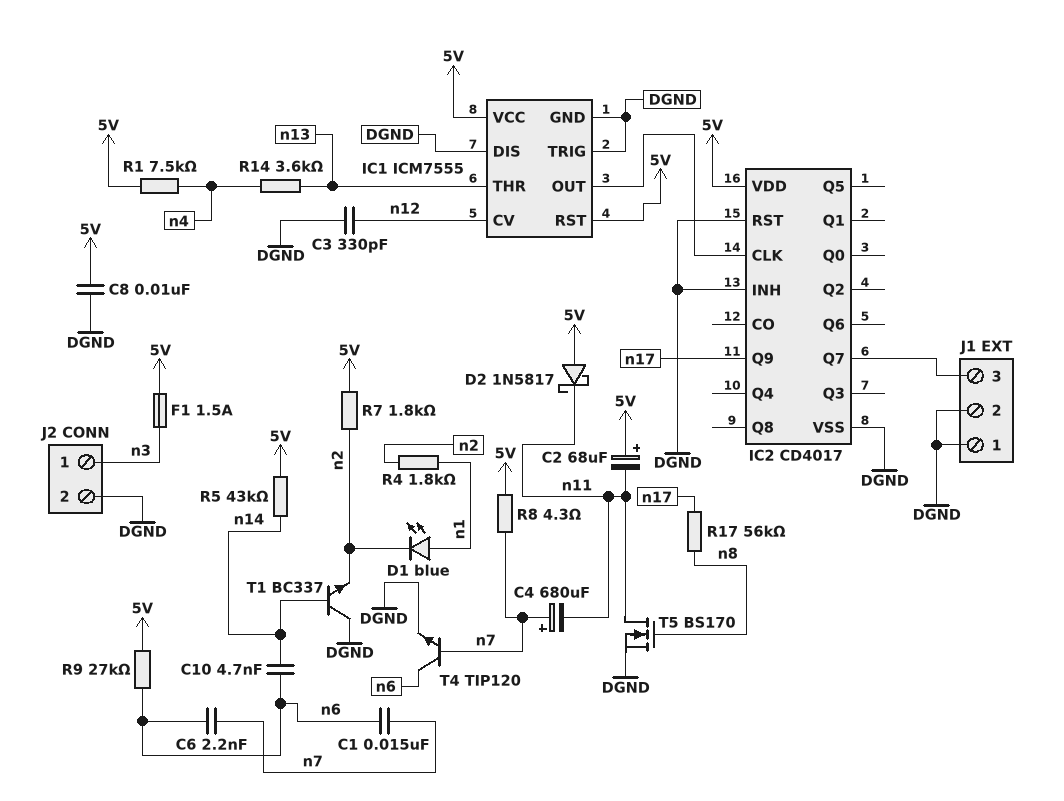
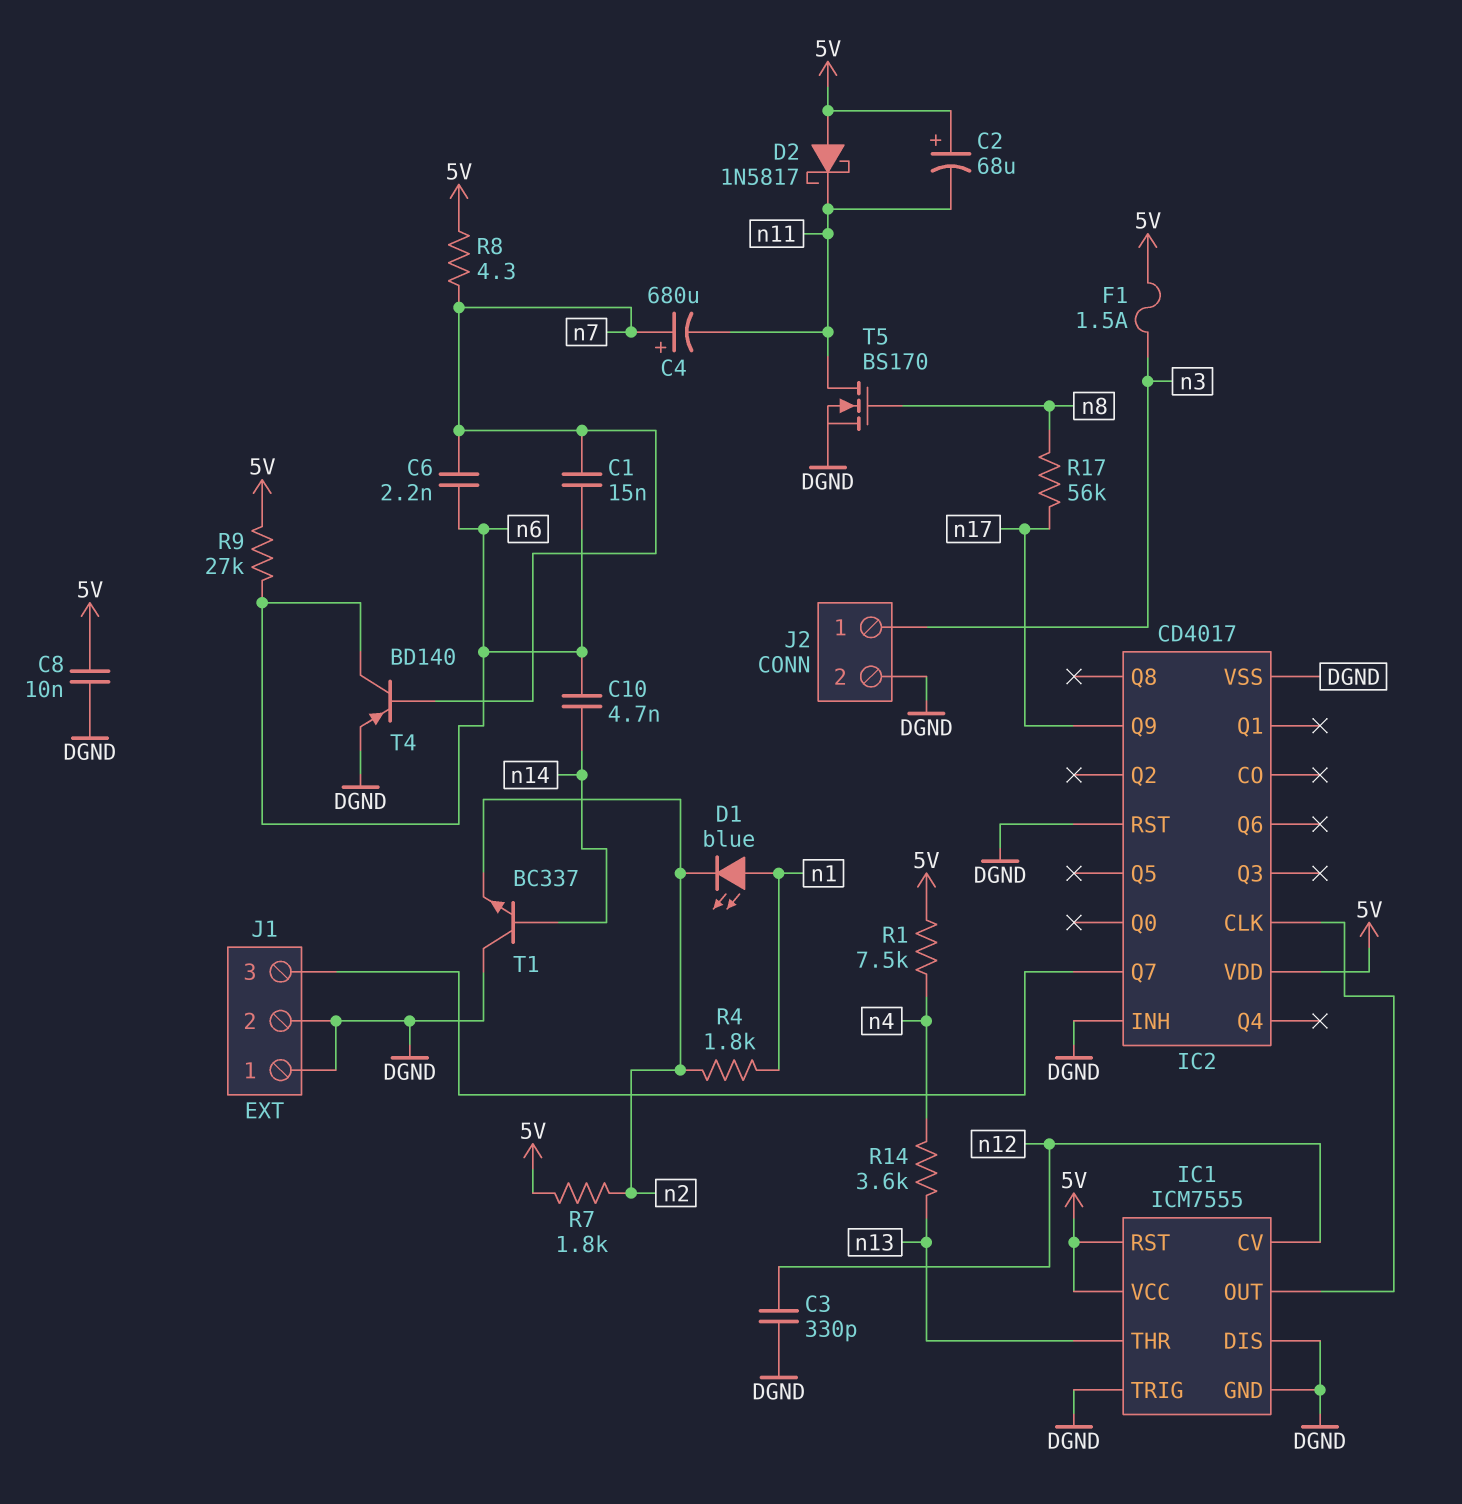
R5: 43k (5V, n14) -> none
T4: NPN TIP120 (B n7, C n6, E DGND) -> PNP BD140 (B n7, C n6, E DGND)

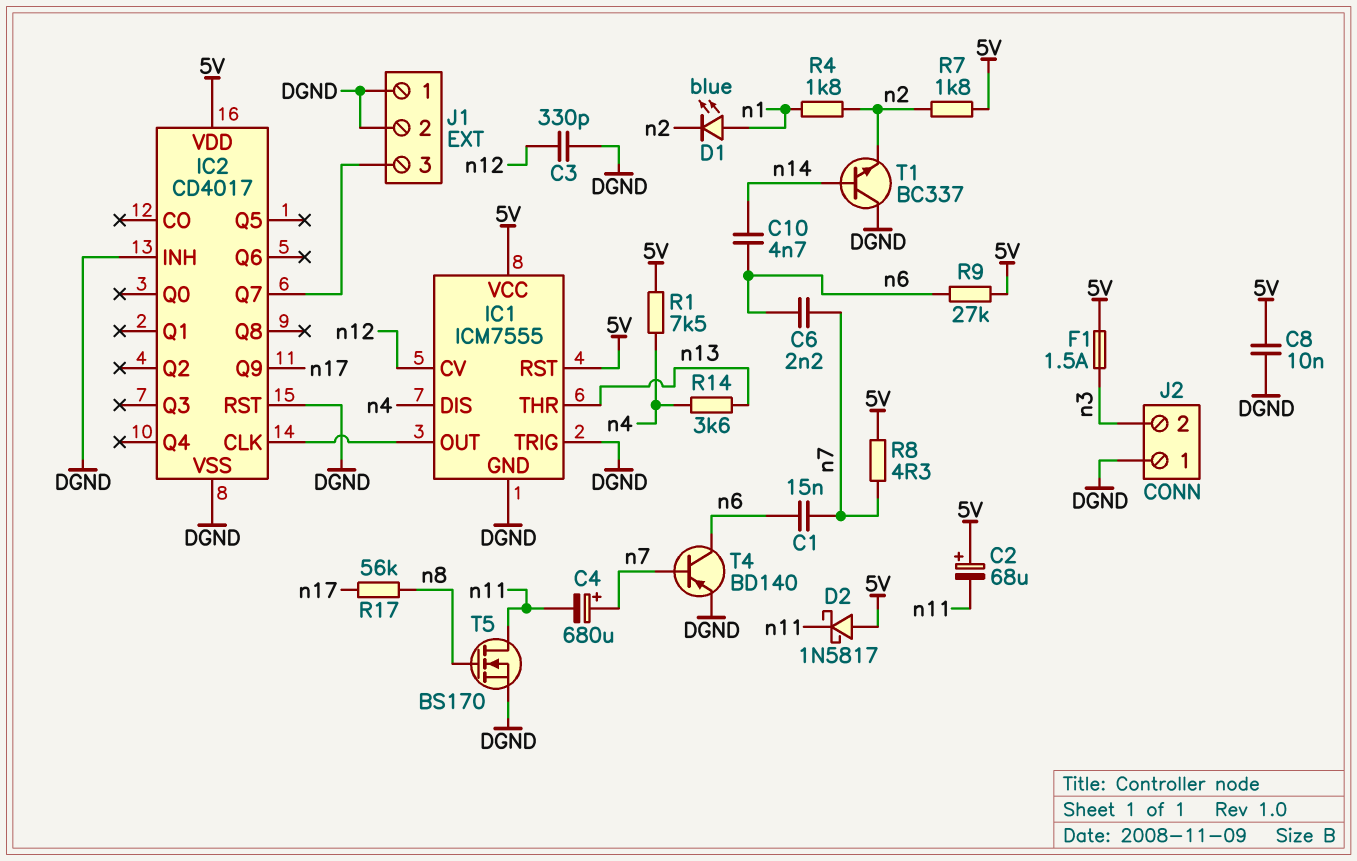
IC1 pin DIS: DGND -> n4
J2 pin 1: n3 -> DGND
J2 pin 2: DGND -> n3

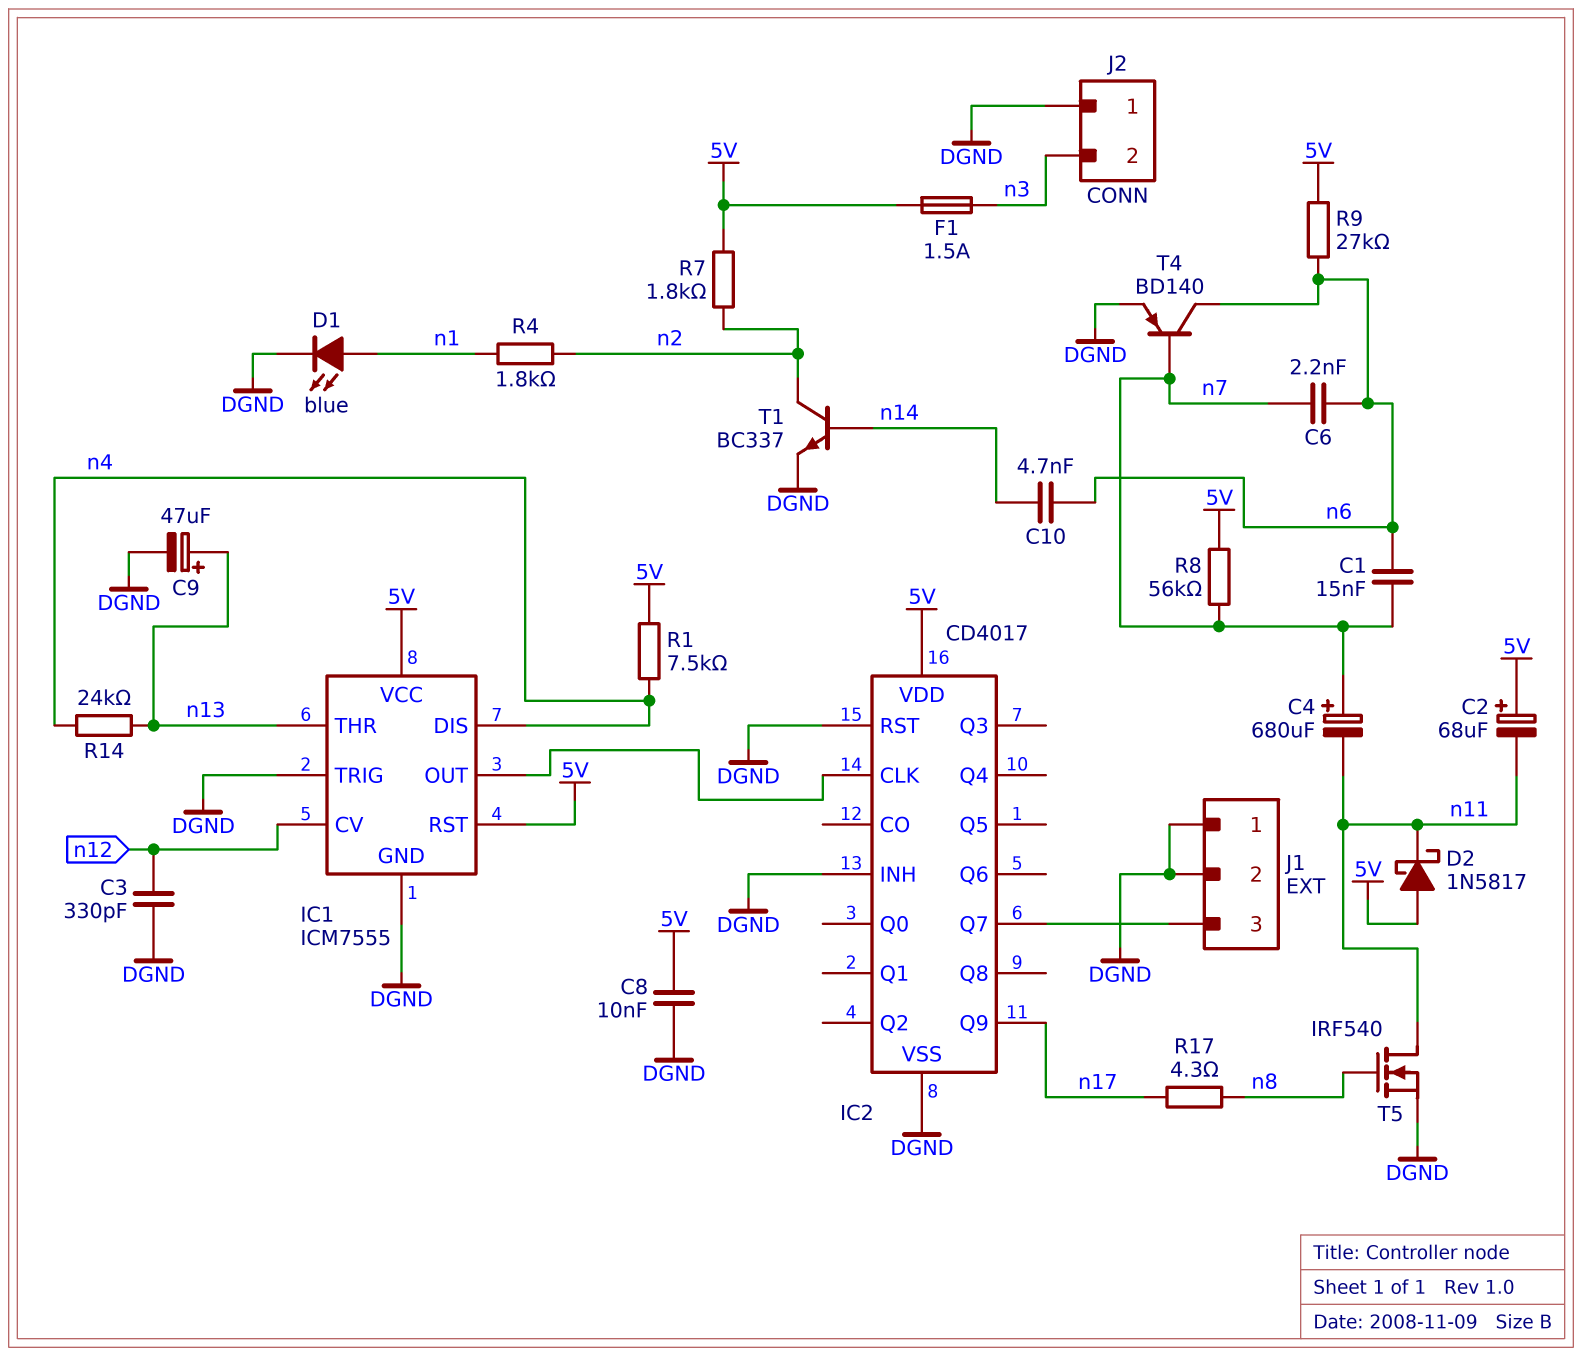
C9: none -> 47uF (plus n13, minus DGND)
D1: LED blue (A n1, K n2) -> LED blue (A n1, K DGND)
R8: 4.3 (5V, n7) -> 56k (5V, n7)
R14: 3.6k (n4, n13) -> 24k (n4, n13)
R17: 56k (n8, n17) -> 4.3 (n8, n17)
T1: NPN BC337 (B n14, C DGND, E n2) -> NPN BC337 (B n14, C n2, E DGND)
T5: NMOS BS170 (G n8, D n11, S DGND) -> NMOS IRF540 (G n8, D n11, S DGND)

